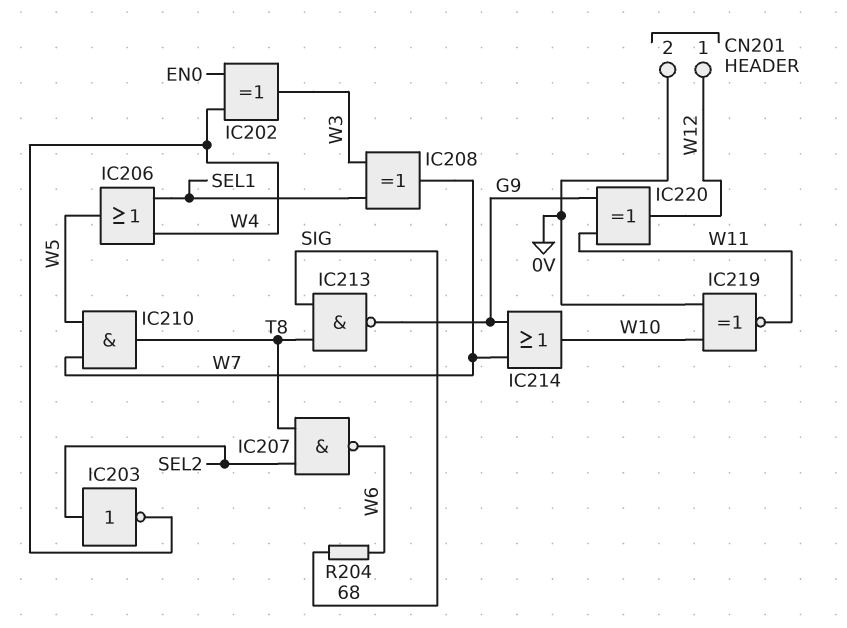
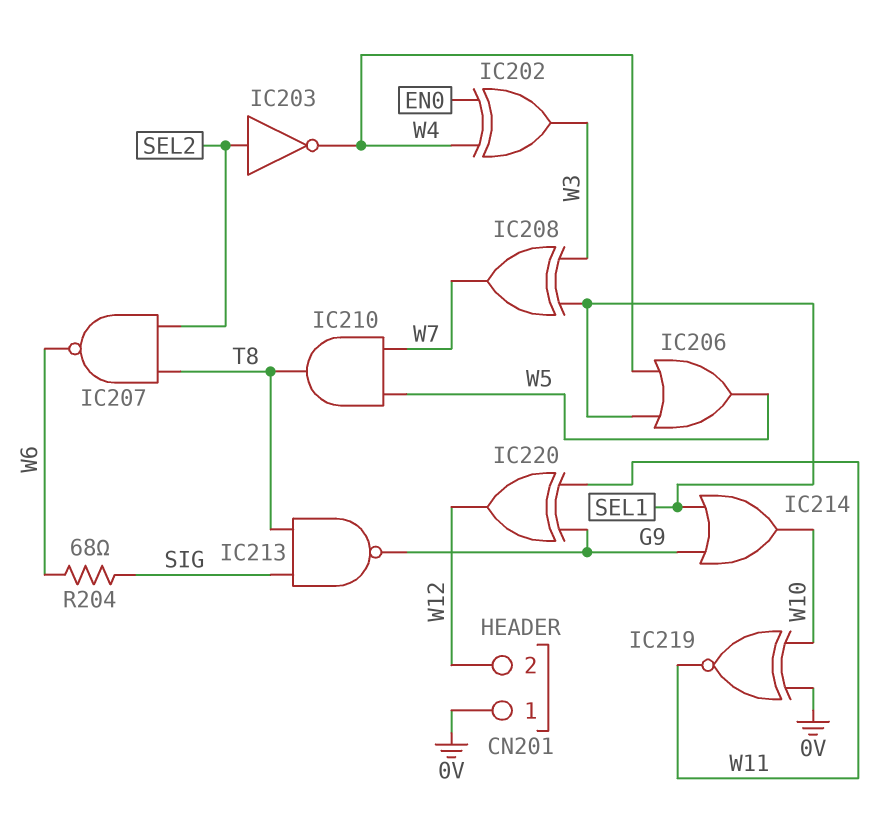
CN201 pin 1: W12 -> 0V
CN201 pin 2: 0V -> W12
IC214: OR (in G9, in W7, out W10) -> OR (in G9, in SEL1, out W10)

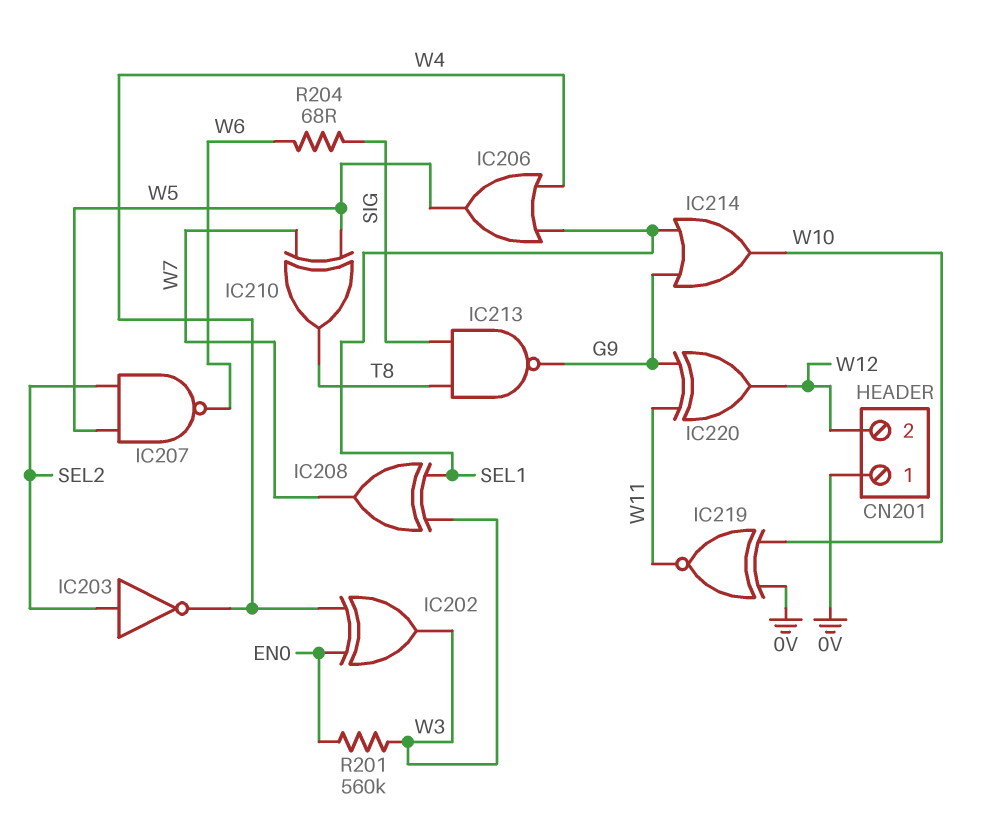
IC207: NAND (in SEL2, in T8, out W6) -> NAND (in SEL2, in W5, out W6)
IC210: AND (in W5, in W7, out T8) -> XOR (in W5, in W7, out T8)
R201: none -> 560k (EN0, W3)

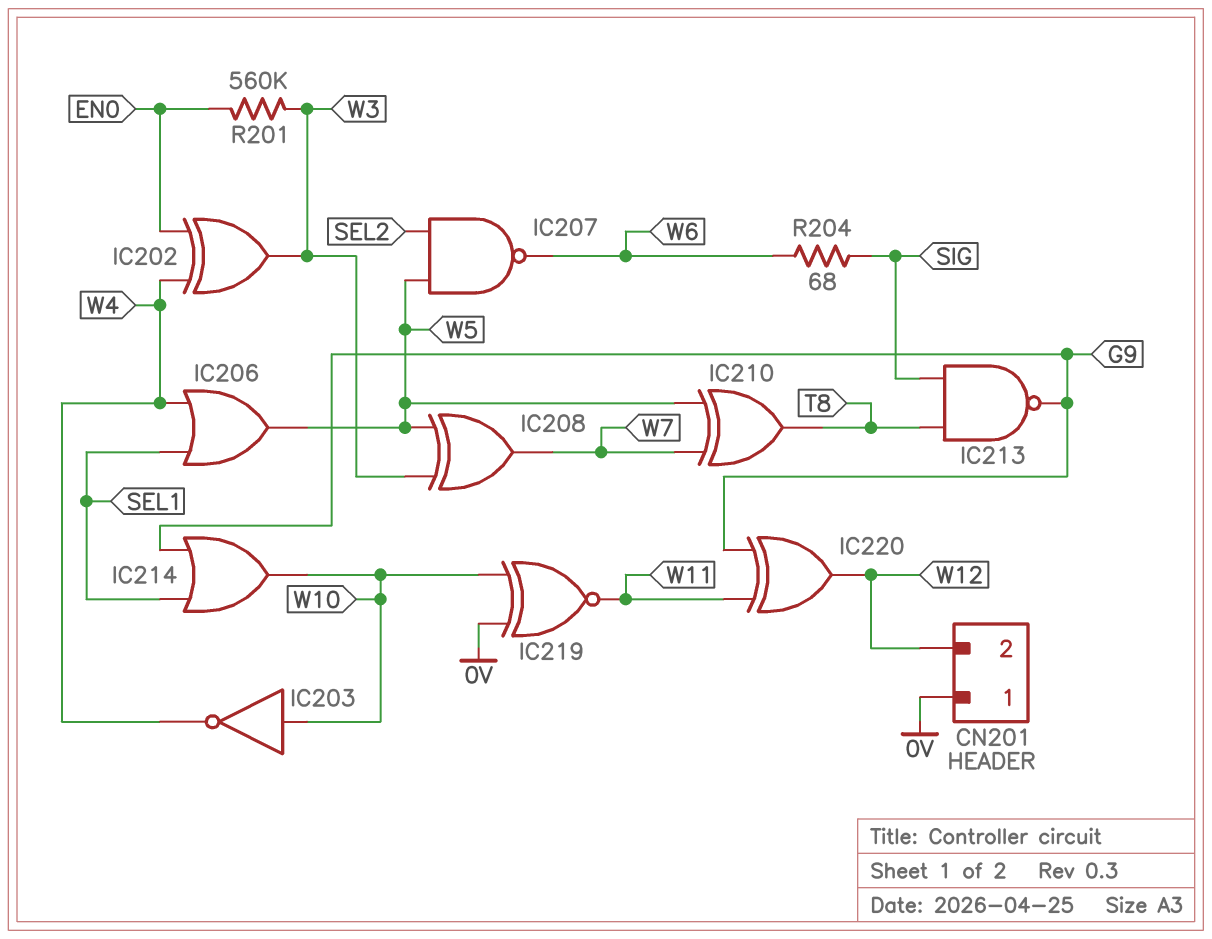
IC203: NOT (in SEL2, out W4) -> NOT (in W10, out W4)
IC208: XOR (in SEL1, in W3, out W7) -> XOR (in W3, in W5, out W7)

